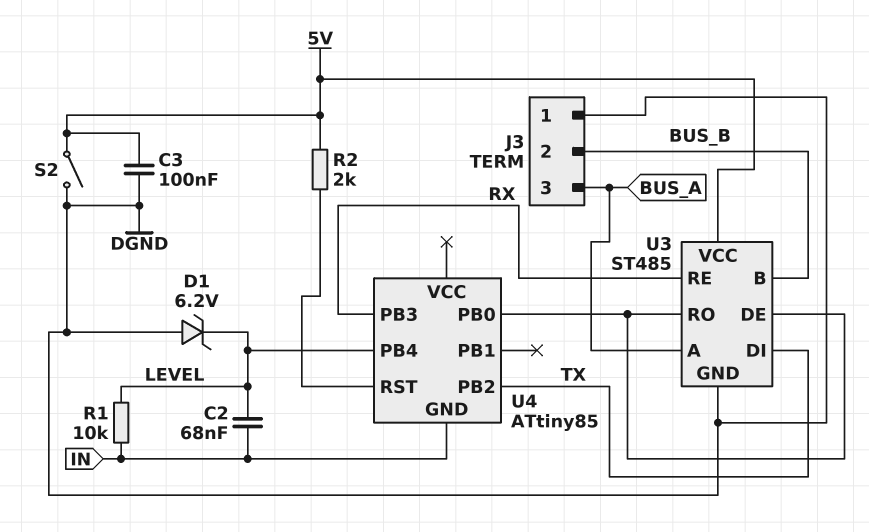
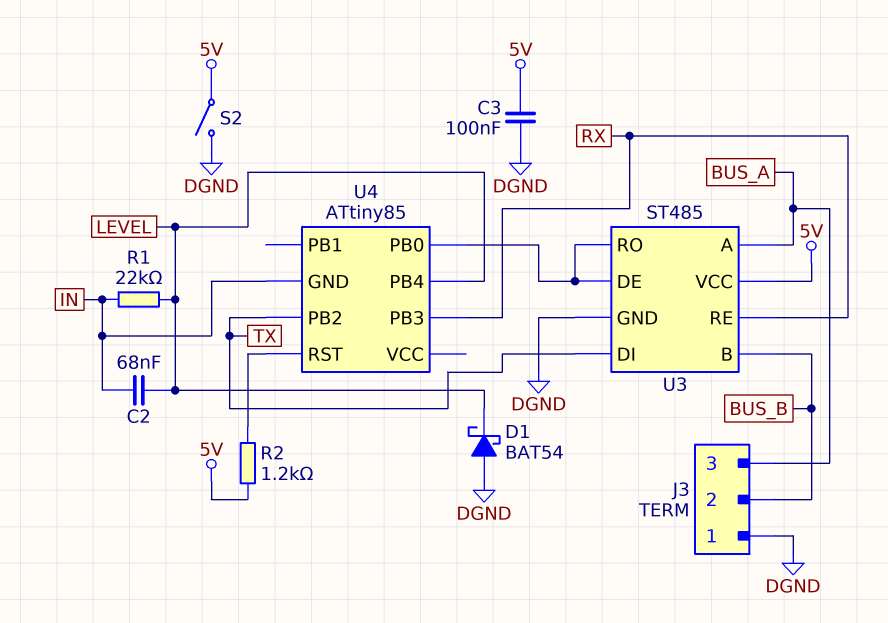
D1: zener 6.2V (A DGND, K LEVEL) -> schottky BAT54 (A DGND, K LEVEL)
R1: 10k (IN, LEVEL) -> 22k (IN, LEVEL)
R2: 2k (5V, U4/RST) -> 1.2k (5V, U4/RST)

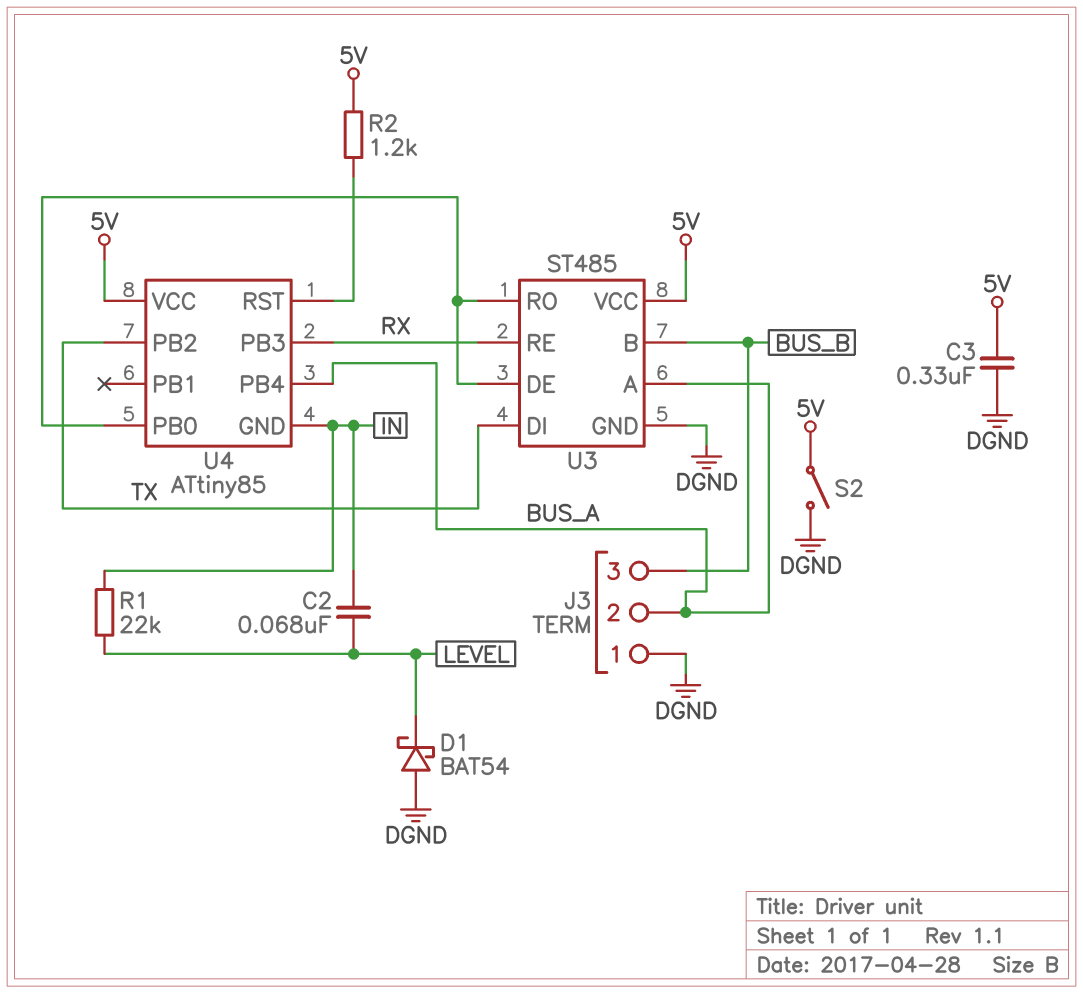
C3: 100nF (5V, DGND) -> 330nF (5V, DGND)
J3 pin 2: BUS_B -> BUS_A
J3 pin 3: BUS_A -> BUS_B
U4 pin PB4: LEVEL -> BUS_A
U4 pin VCC: none -> 5V

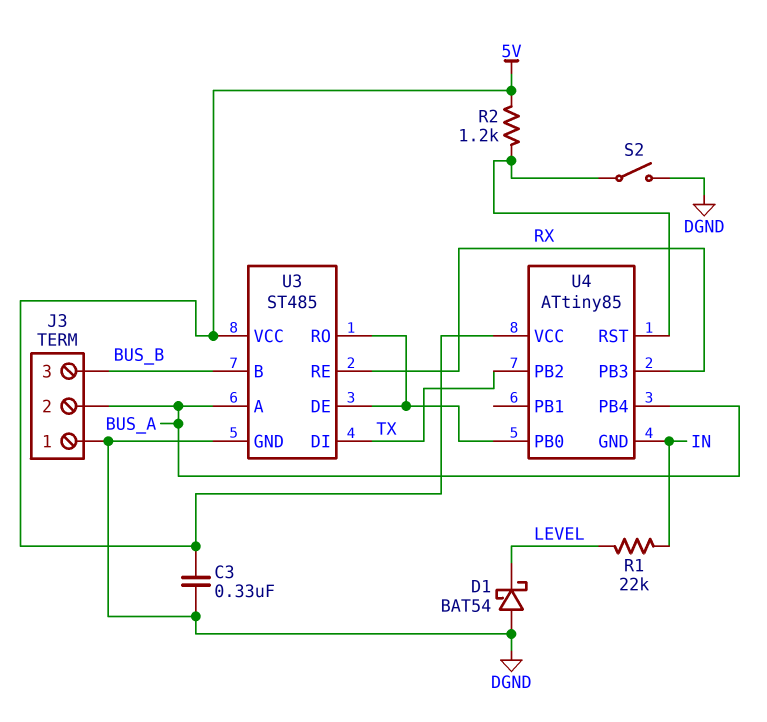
C2: 68nF (IN, LEVEL) -> none
S2: switch (5V, DGND) -> switch (DGND, U4/RST)

